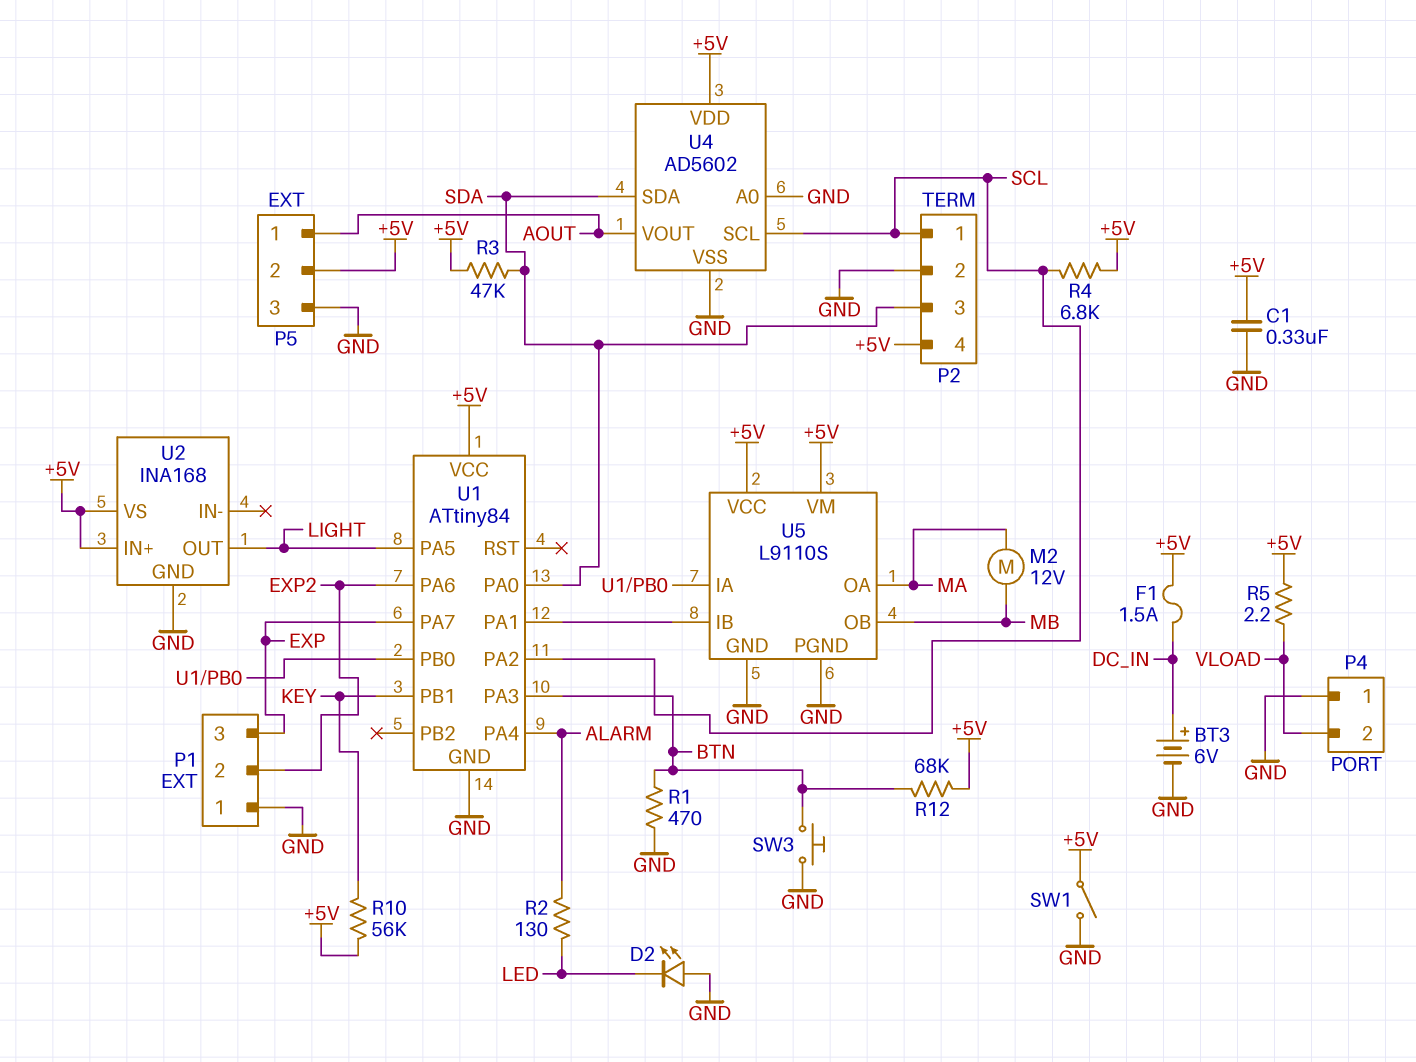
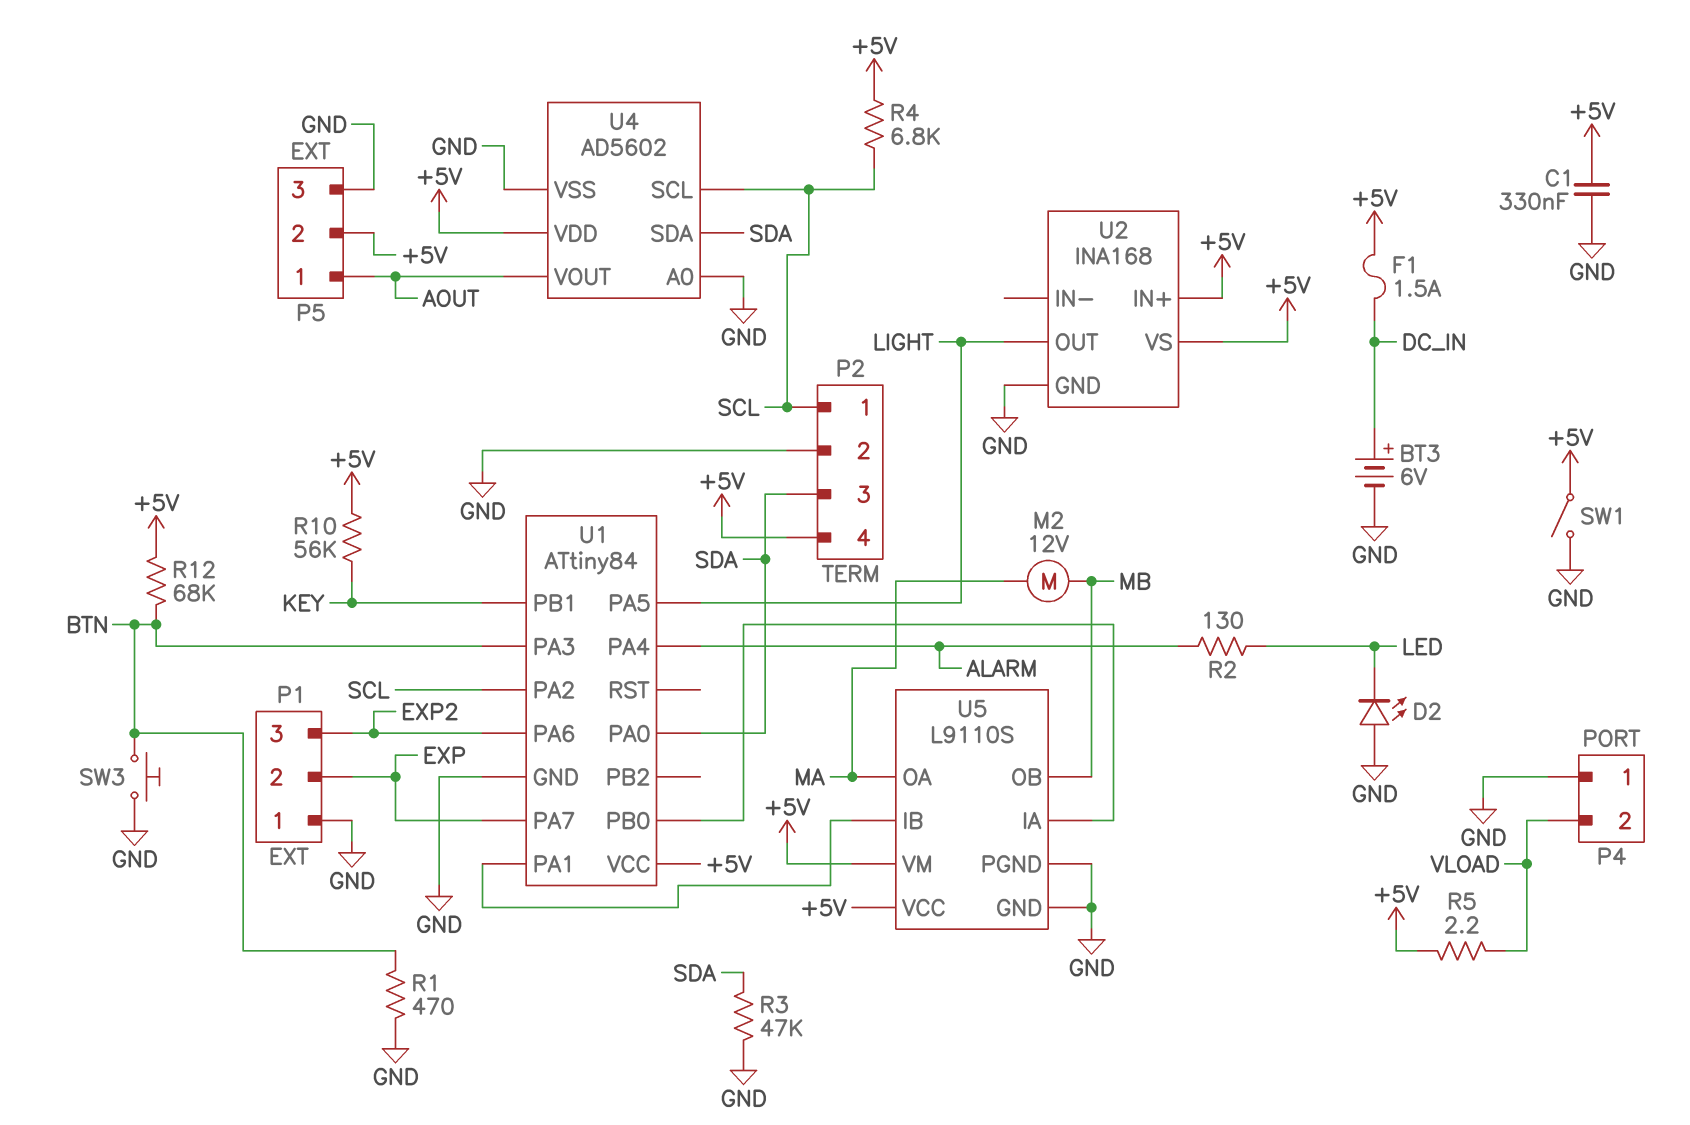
P1 pin 2: EXP2 -> EXP
P1 pin 3: EXP -> EXP2
R3: 47k (+5V, SDA) -> 47k (GND, SDA)

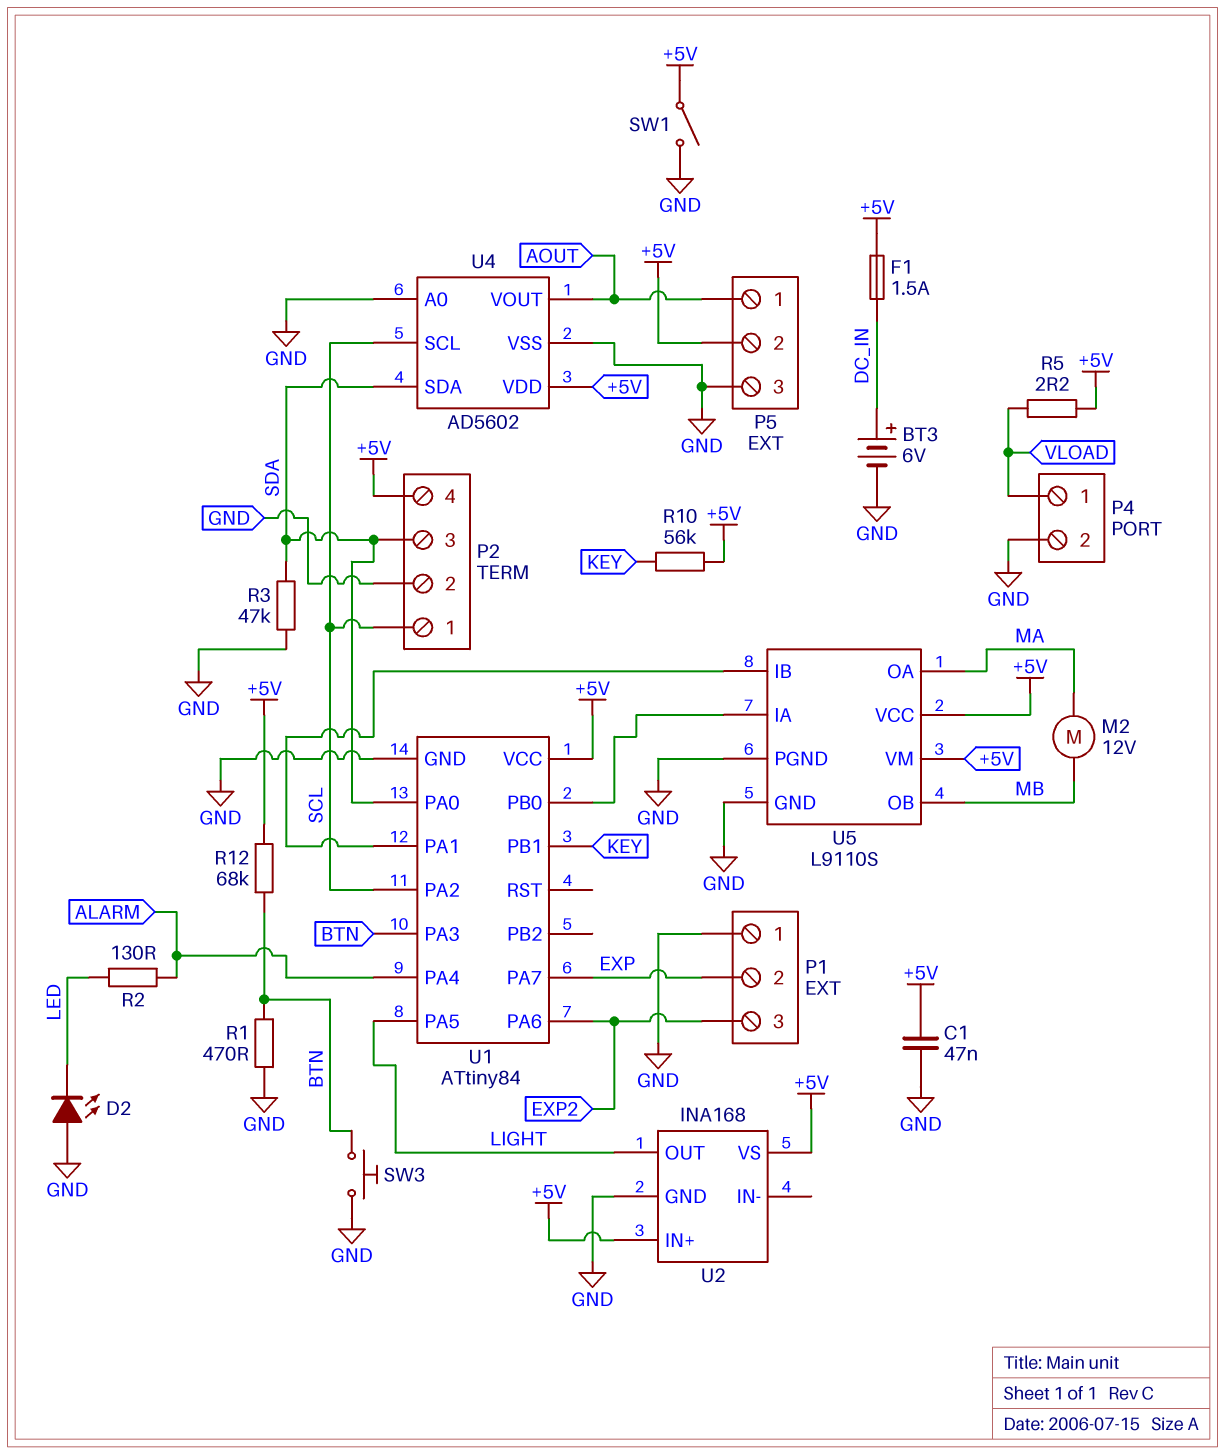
C1: 330nF (+5V, GND) -> 47nF (+5V, GND)
P4 pin 1: GND -> VLOAD
P4 pin 2: VLOAD -> GND
R4: 6.8k (+5V, SCL) -> none

